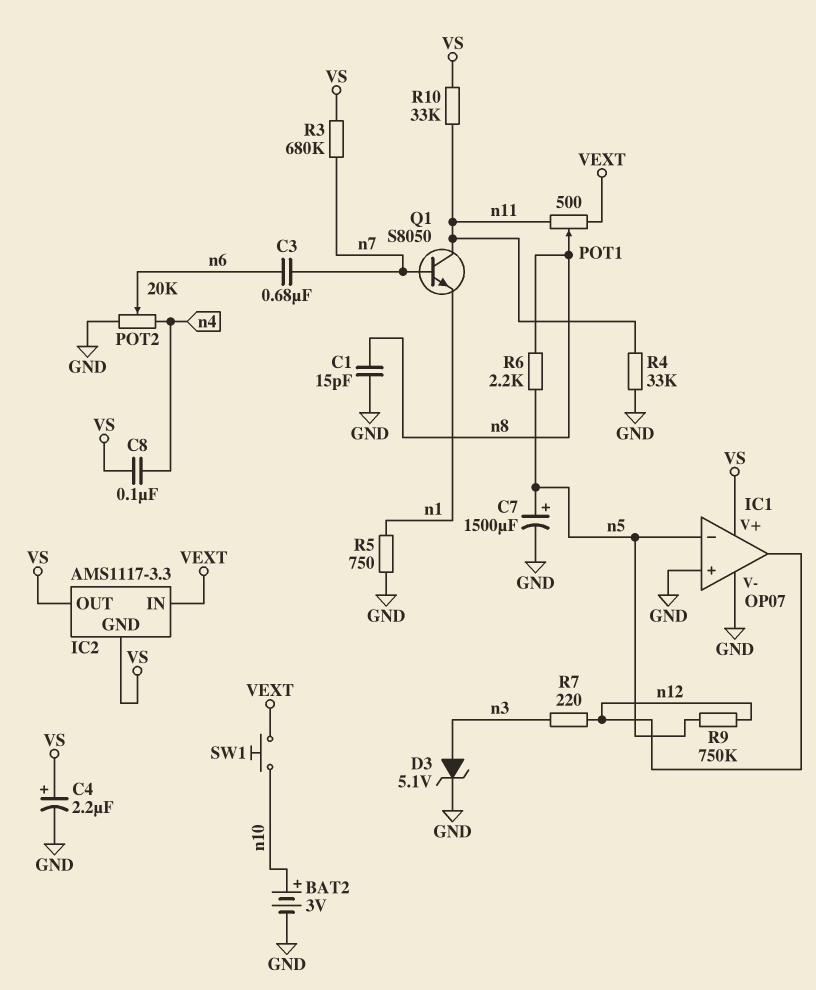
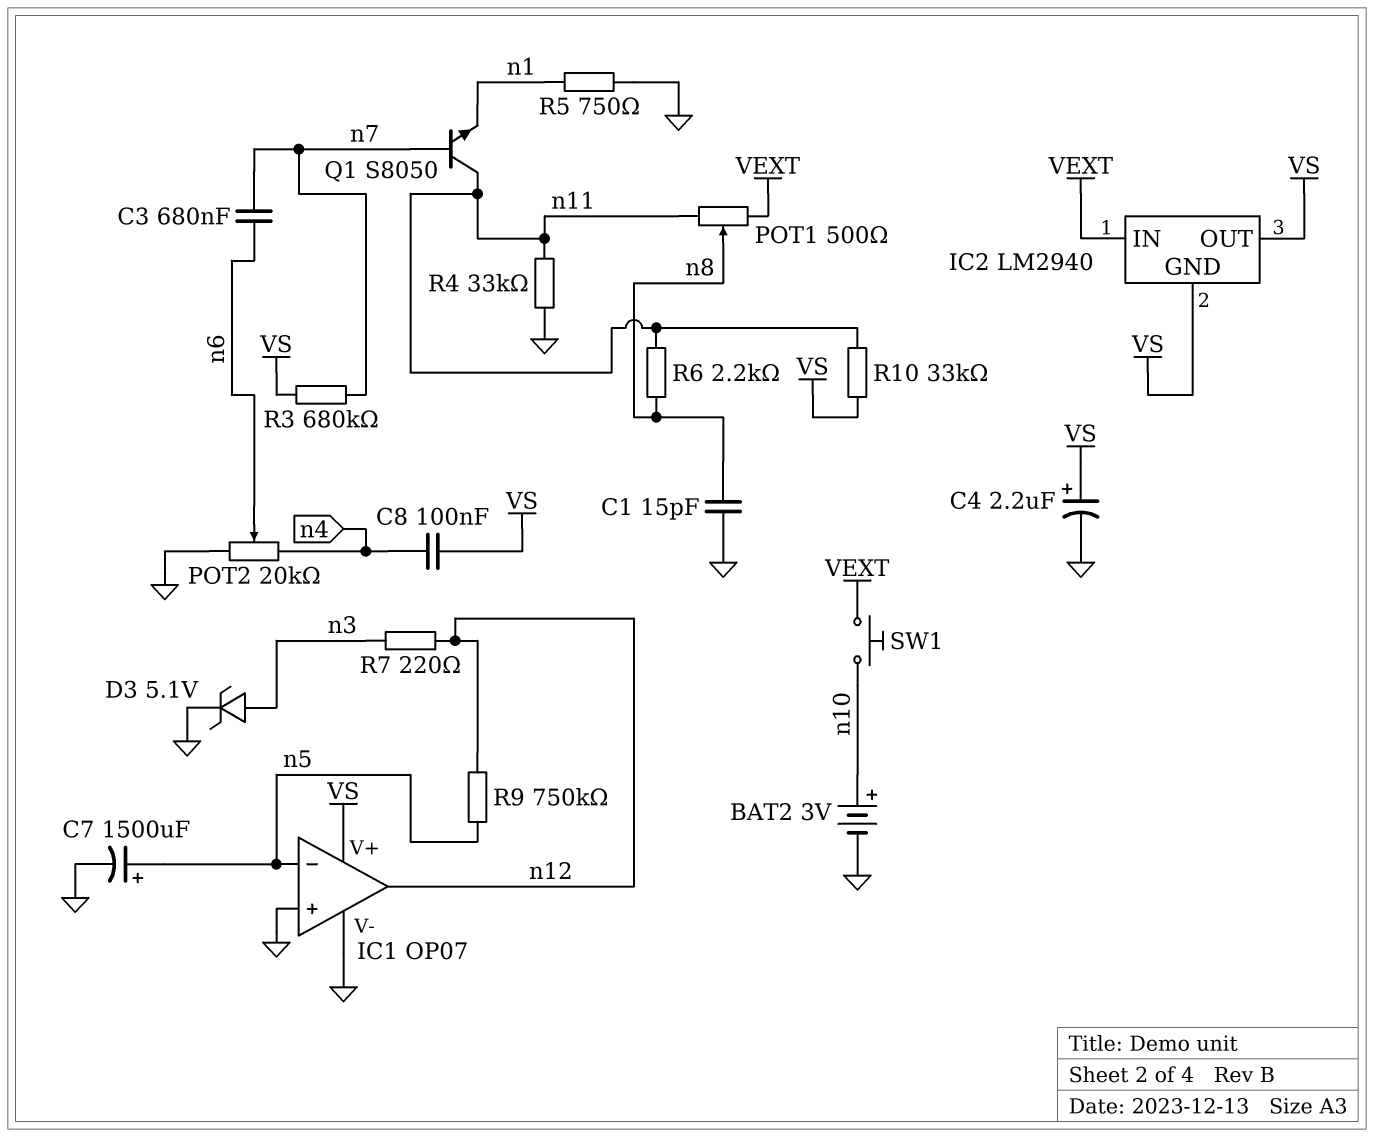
IC2: AMS1117-3.3 -> LM2940
R6: 2.2k (n5, n8) -> 2.2k (n8, n11)

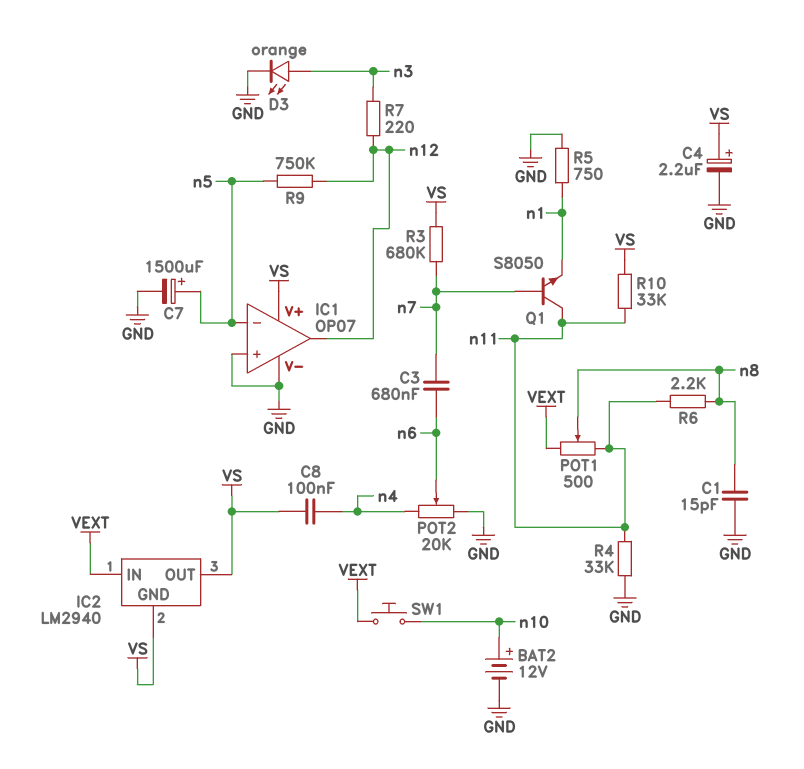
BAT2: 3V (plus n10, minus GND) -> 12V (plus n10, minus GND)
D3: zener 5.1V (A n3, K GND) -> LED orange (A n3, K GND)

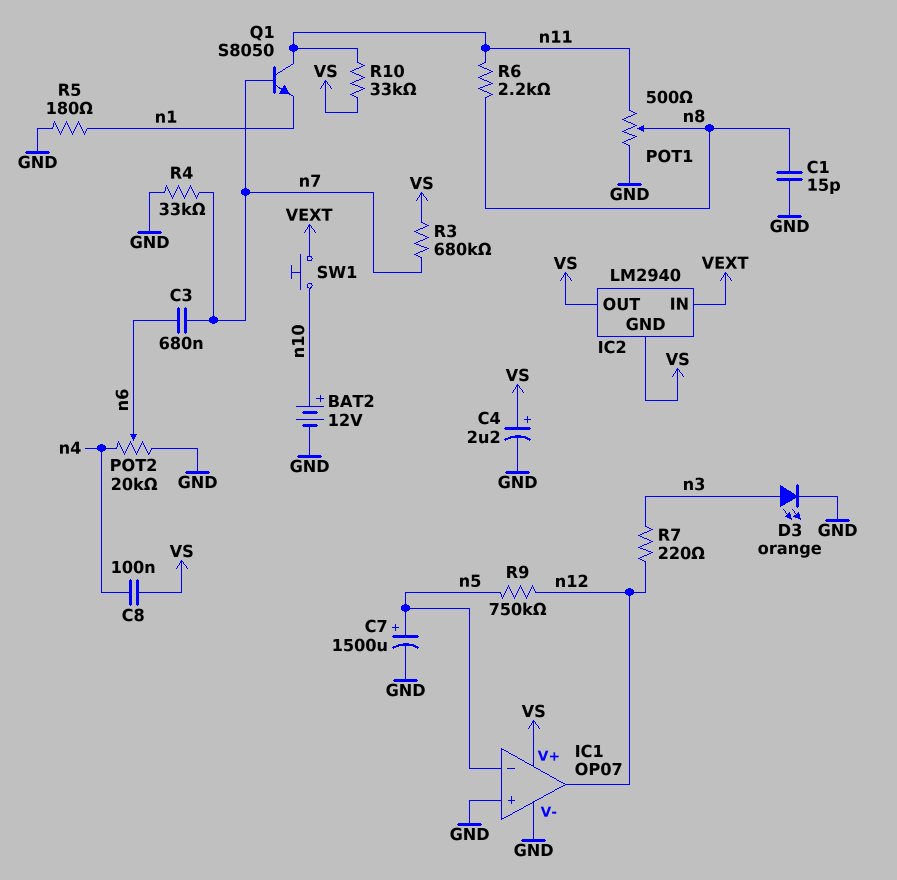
POT1: 500 (VEXT, n11, wiper n8) -> 500 (GND, n11, wiper n8)
R4: 33k (GND, n11) -> 33k (GND, n7)
R5: 750 (GND, n1) -> 180 (GND, n1)

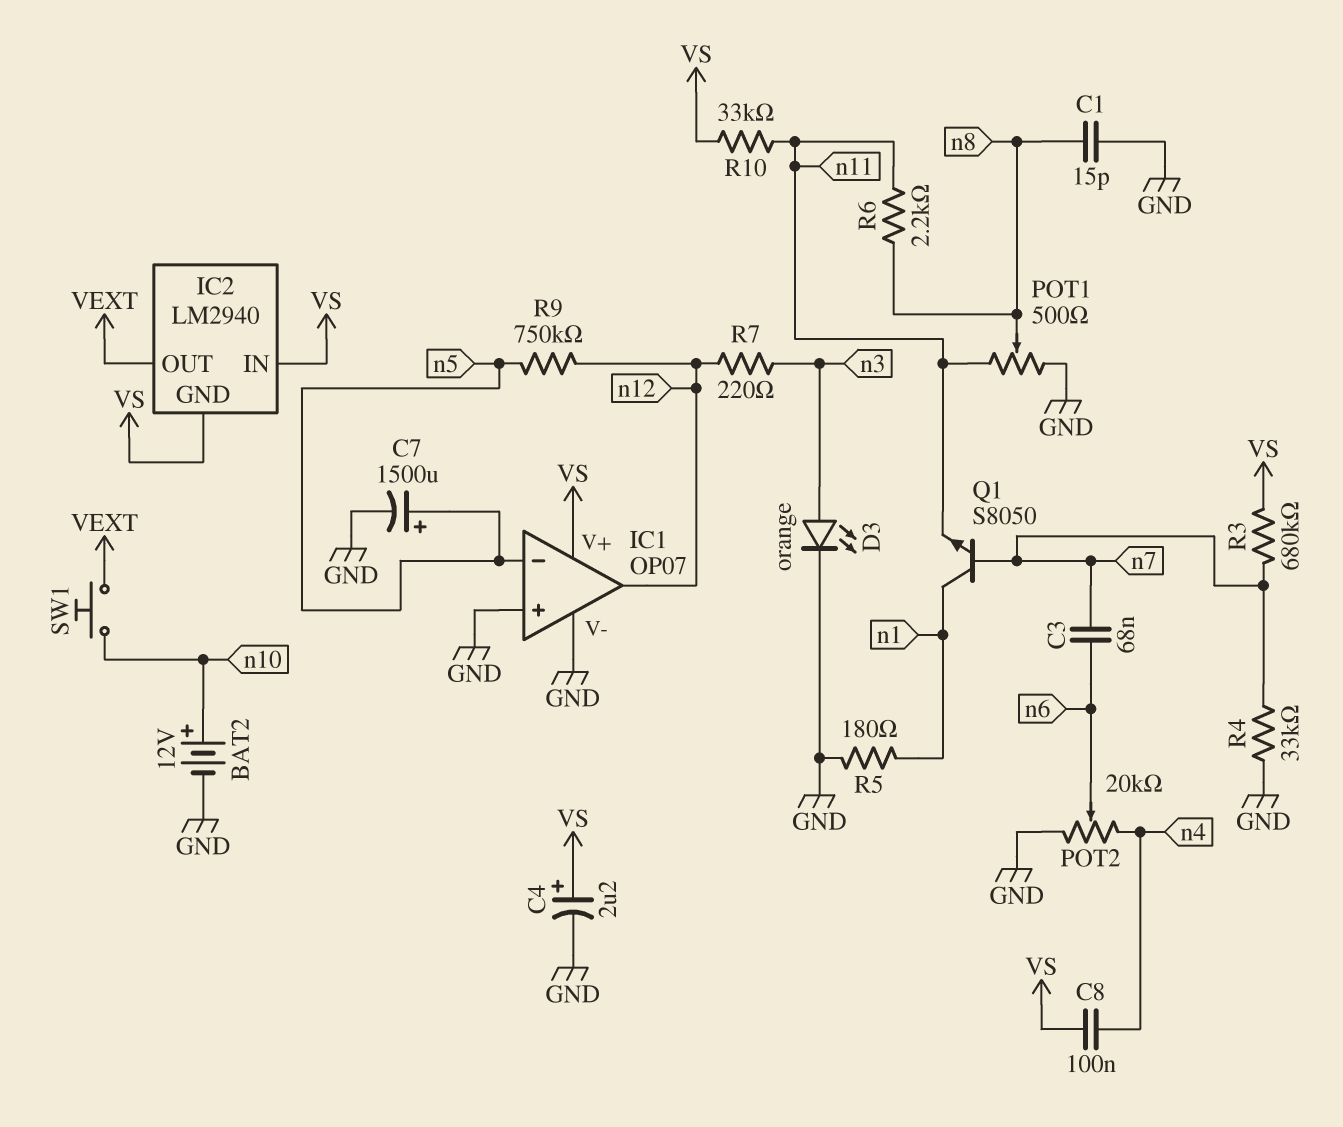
C3: 680nF (n6, n7) -> 68nF (n6, n7)
IC2 pin IN: VEXT -> VS
IC2 pin OUT: VS -> VEXT
Q1: NPN S8050 (B n7, C n11, E n1) -> NPN S8050 (B n7, C n1, E n11)

